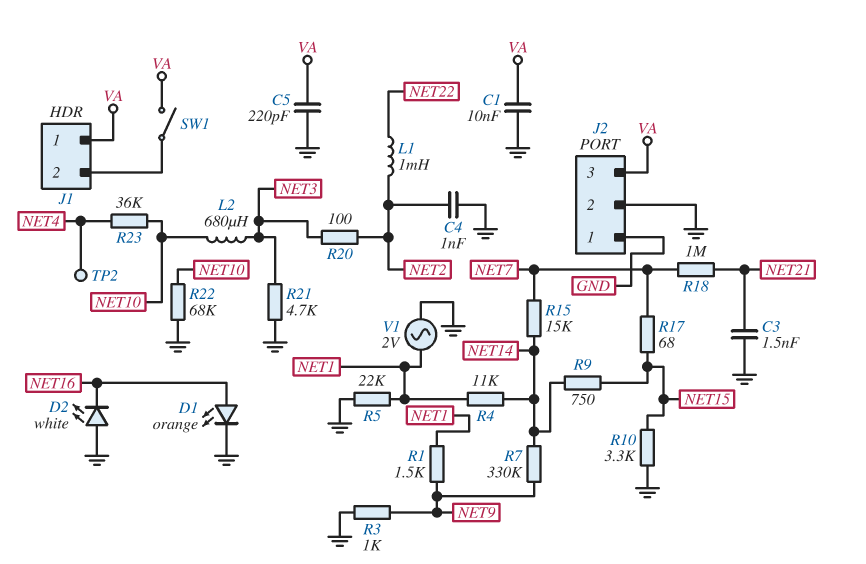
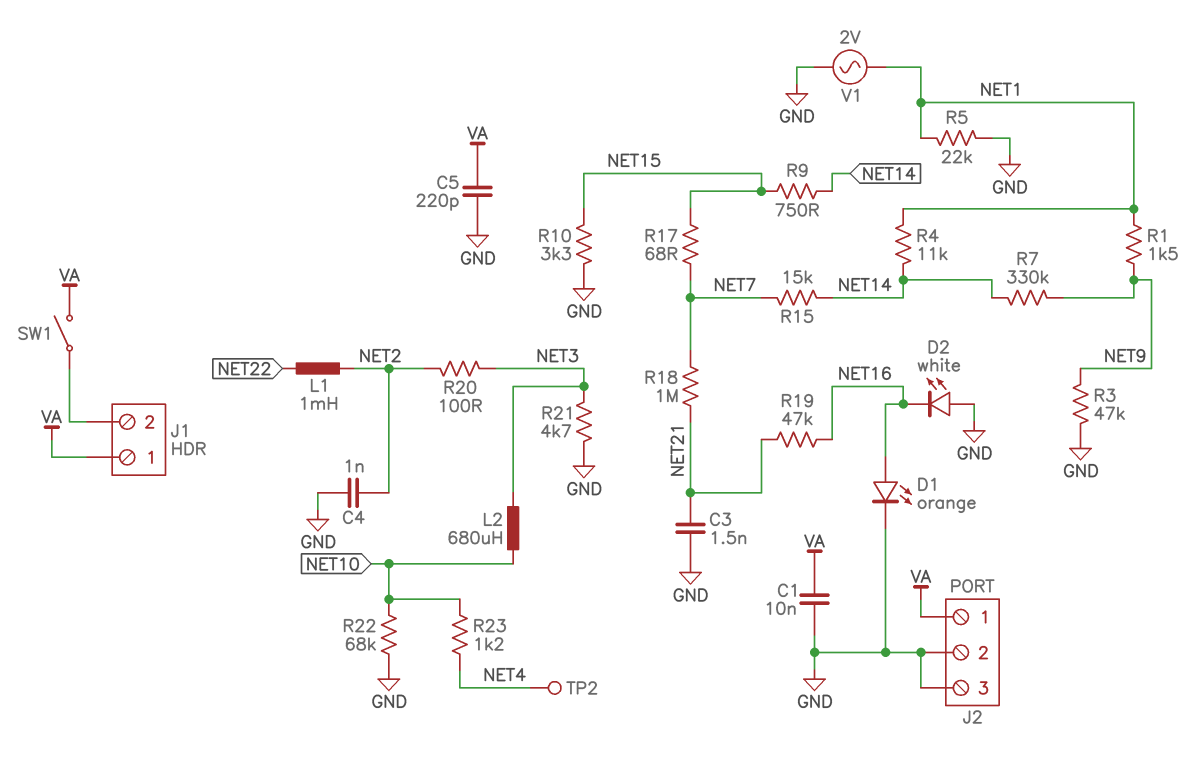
J2 pin 1: GND -> VA
J2 pin 3: VA -> GND
R3: 1k (GND, NET9) -> 47k (GND, NET9)
R19: none -> 47k (NET16, NET21)
R23: 36k (NET4, NET10) -> 1.2k (NET4, NET10)

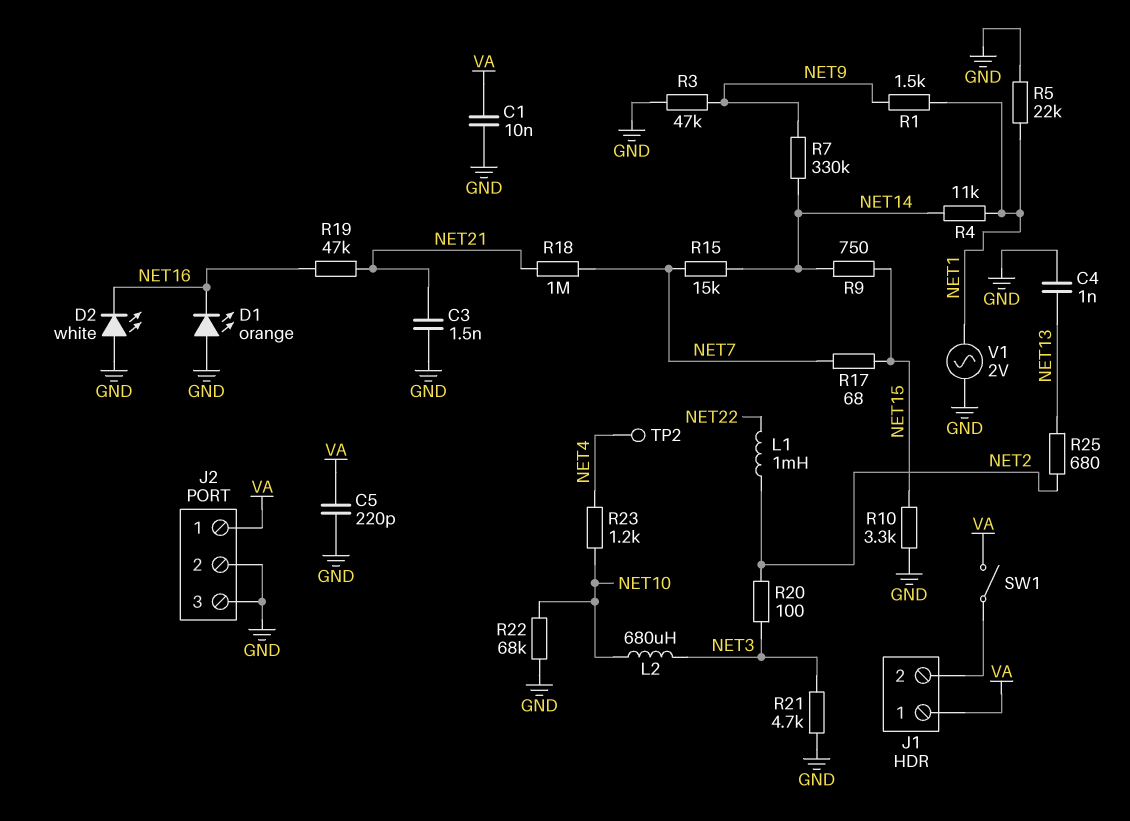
C4: 1nF (GND, NET2) -> 1nF (GND, NET13)
D1: LED orange (A NET16, K GND) -> LED orange (A GND, K NET16)
R25: none -> 680 (NET2, NET13)

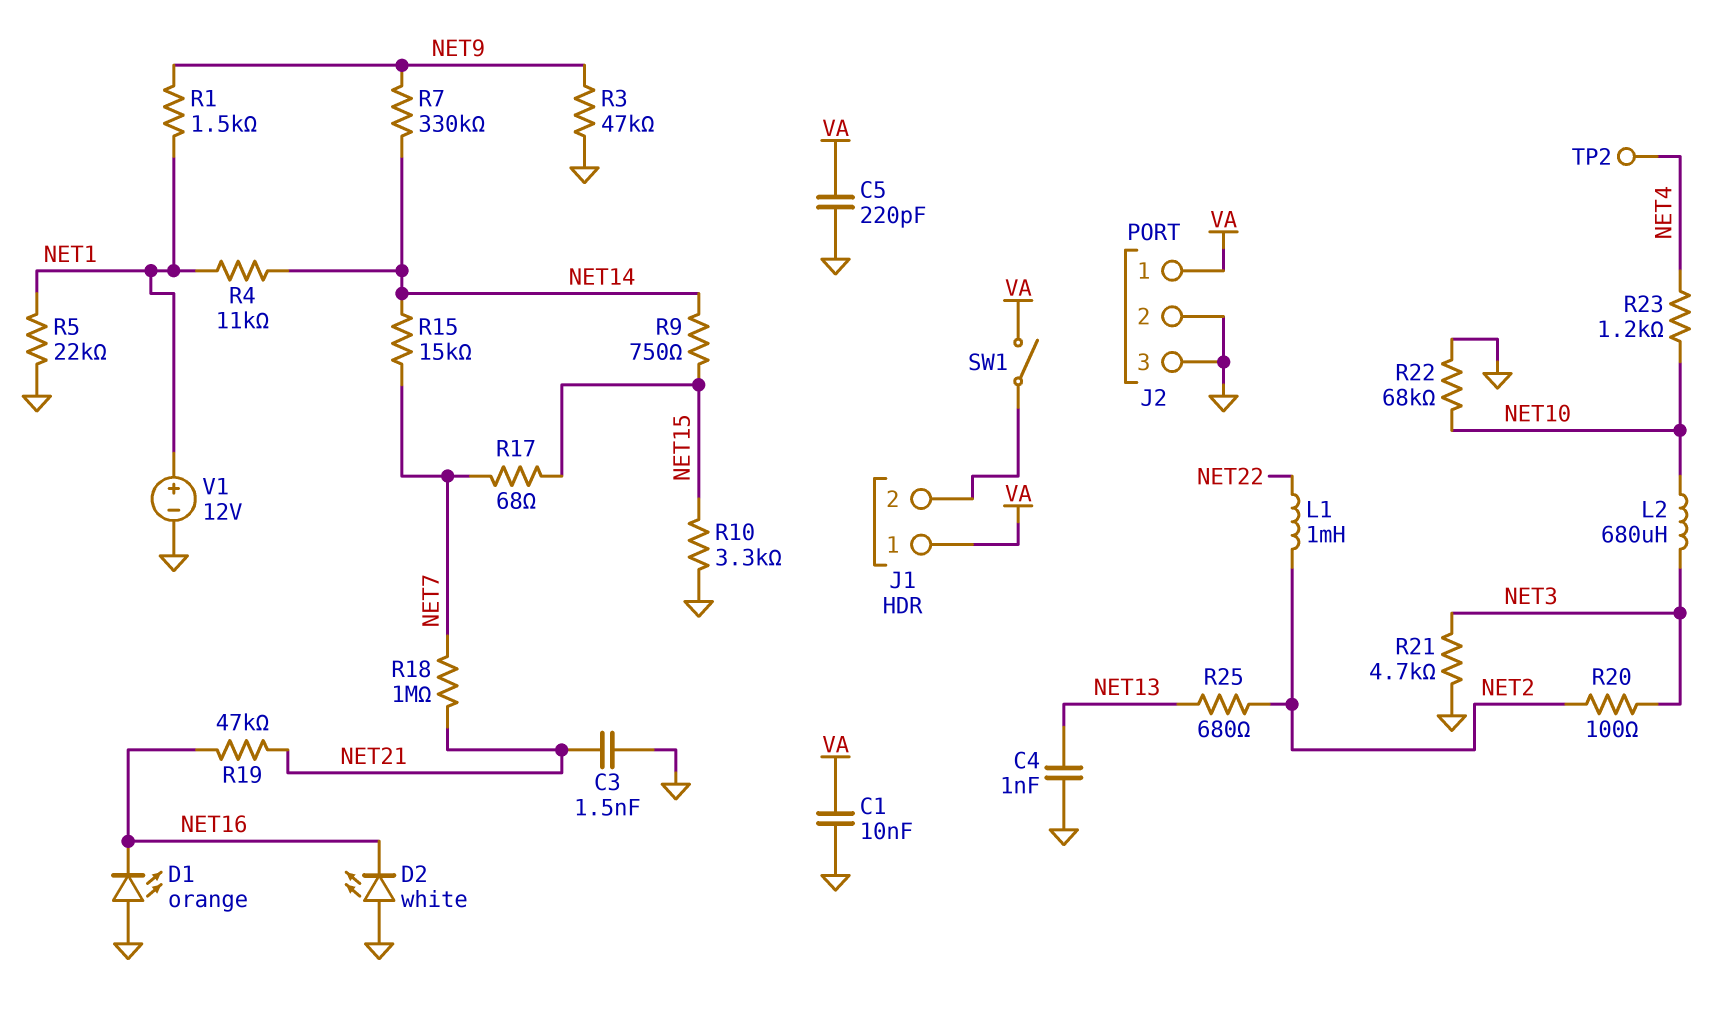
V1: AC 2V (GND, NET1) -> 12V (plus NET1, minus GND)

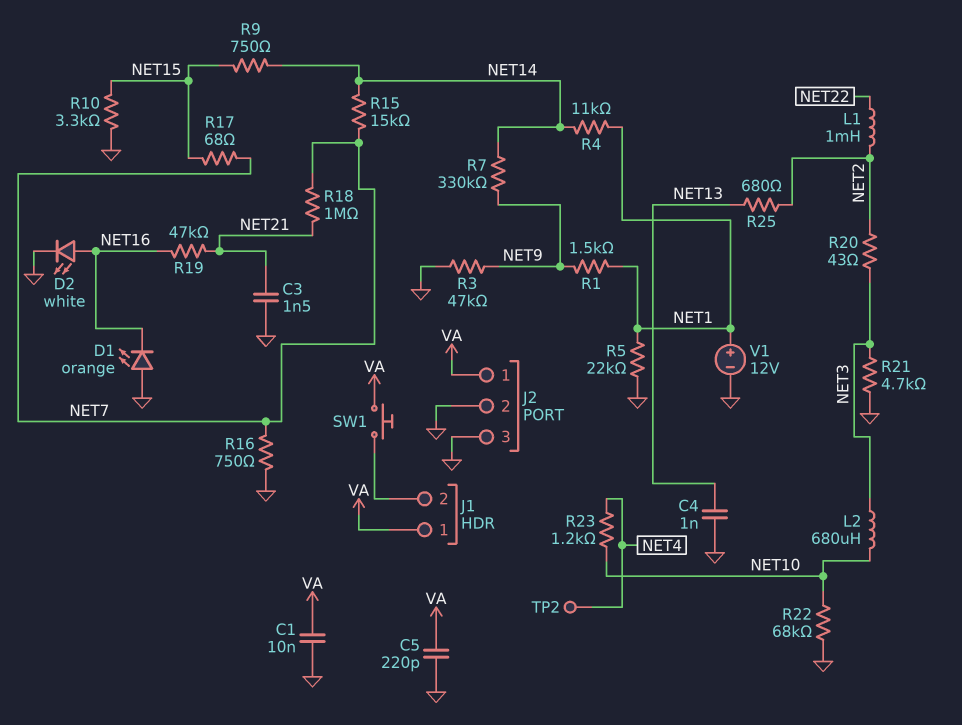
D2: LED white (A GND, K NET16) -> LED white (A NET16, K GND)
R16: none -> 750 (GND, NET7)
R20: 100 (NET2, NET3) -> 43 (NET2, NET3)
SW1: switch (J1/2, VA) -> button (J1/2, VA)

